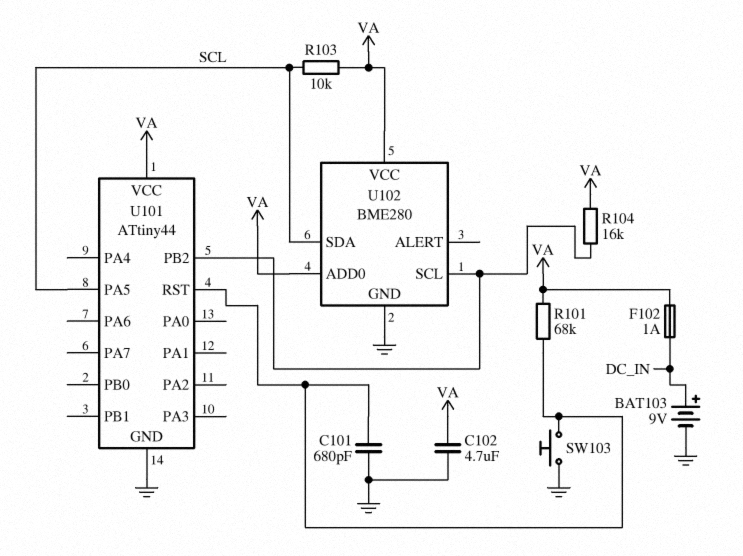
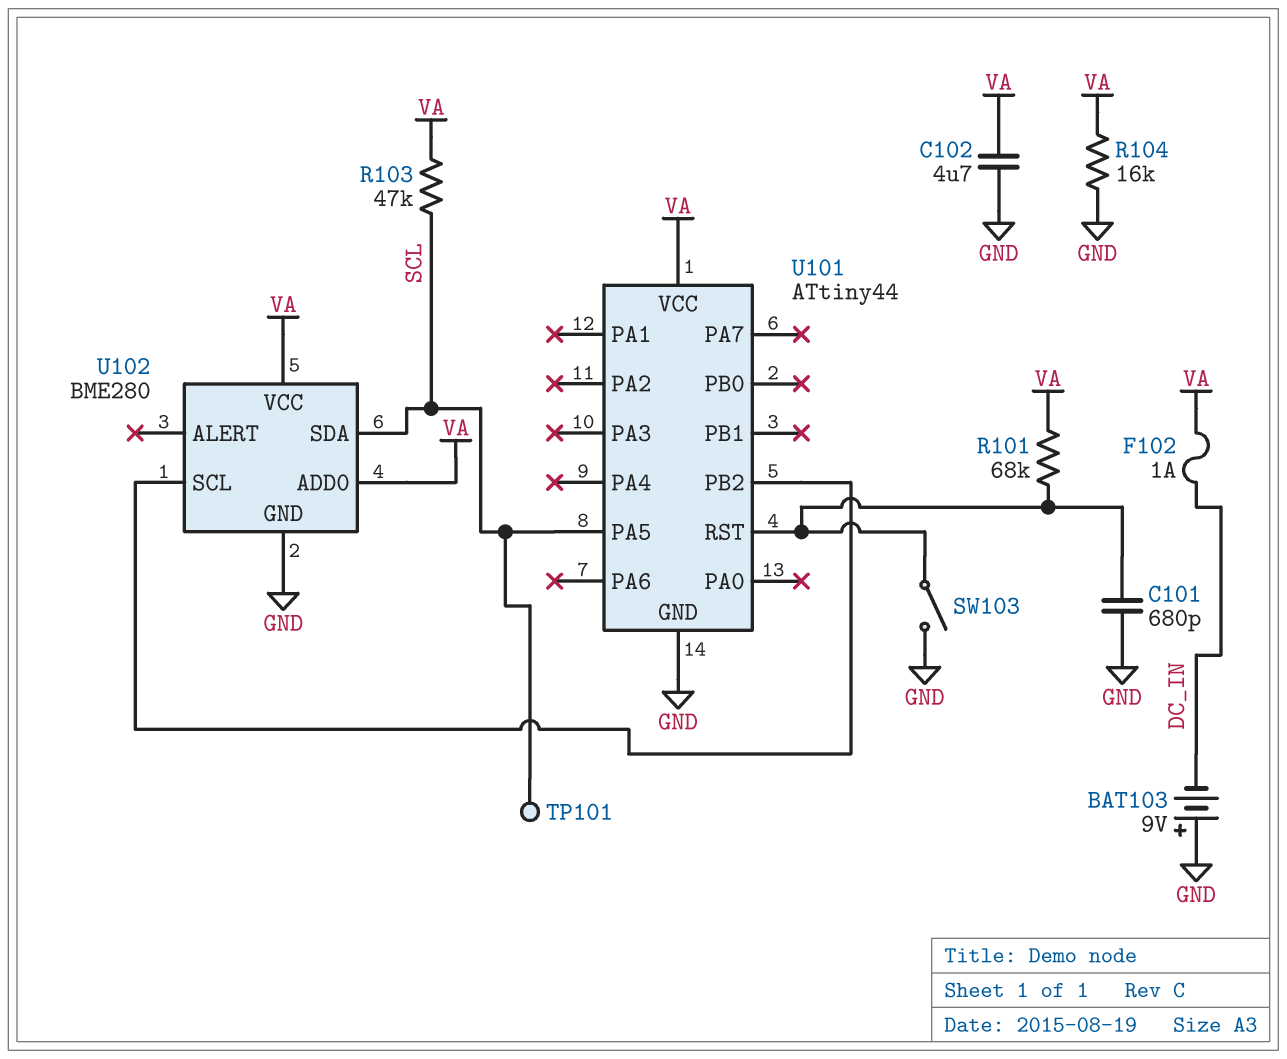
BAT103: 9V (plus DC_IN, minus GND) -> 9V (plus GND, minus DC_IN)
R103: 10k (SCL, VA) -> 47k (SCL, VA)
R104: 16k (U101/PB2, VA) -> 16k (GND, VA)
SW103: button (GND, U101/RST) -> switch (GND, U101/RST)
TP101: none -> test point (SCL)

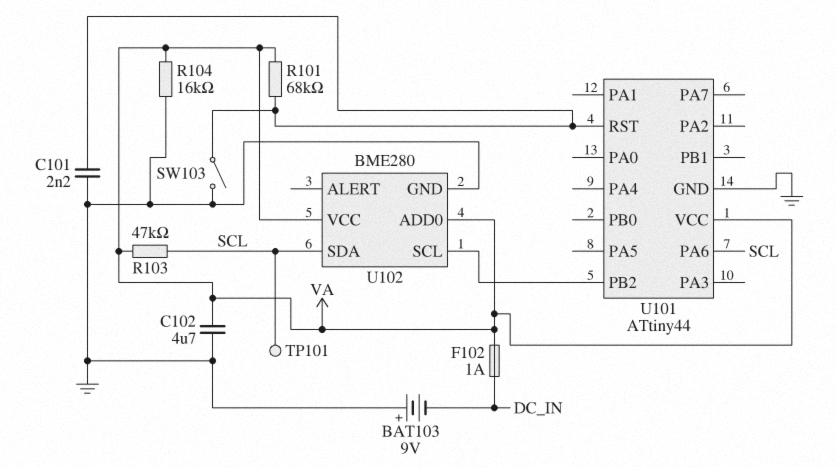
C101: 680pF (GND, U101/RST) -> 2.2nF (GND, U101/RST)
U101 pin PA5: SCL -> none
U101 pin PA6: none -> SCL

